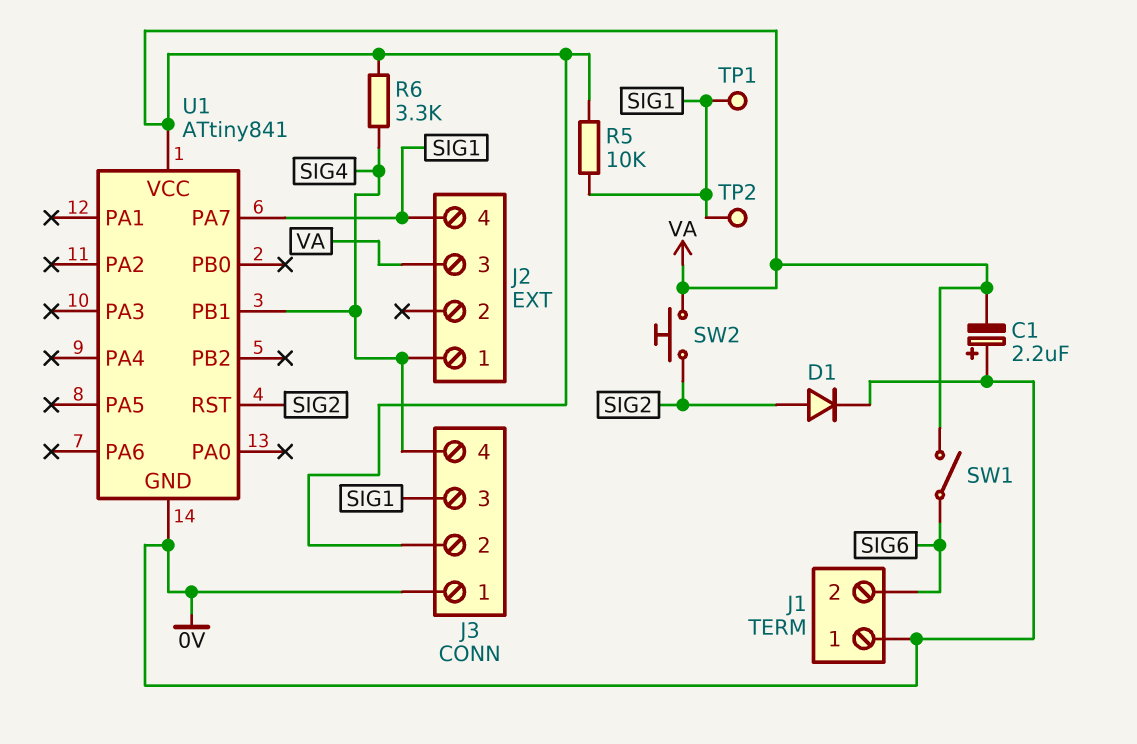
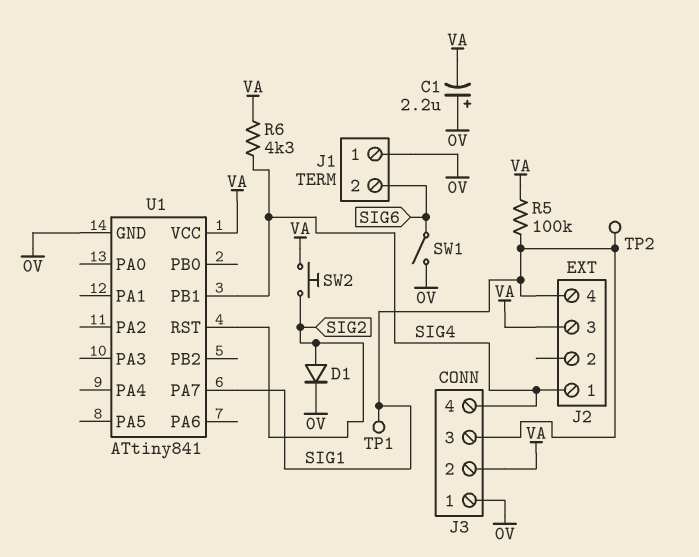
R5: 10k (SIG1, VA) -> 100k (SIG1, VA)
R6: 3.3k (SIG4, VA) -> 4.3k (SIG4, VA)
SW1: switch (SIG6, VA) -> switch (0V, SIG6)

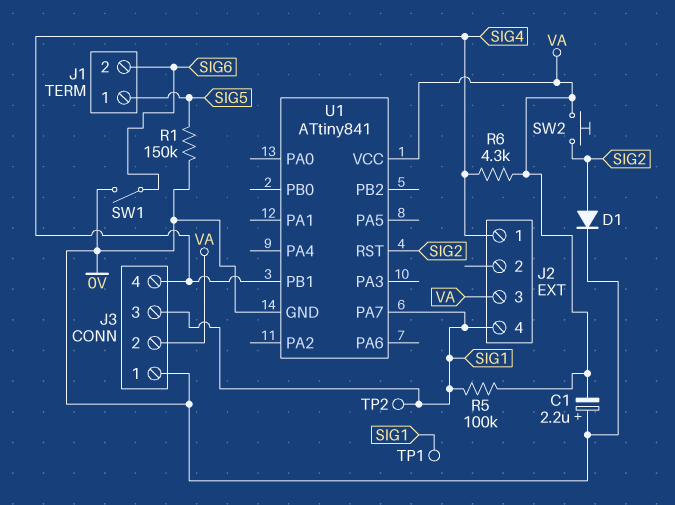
J1 pin 1: 0V -> SIG5
R1: none -> 150k (0V, SIG5)

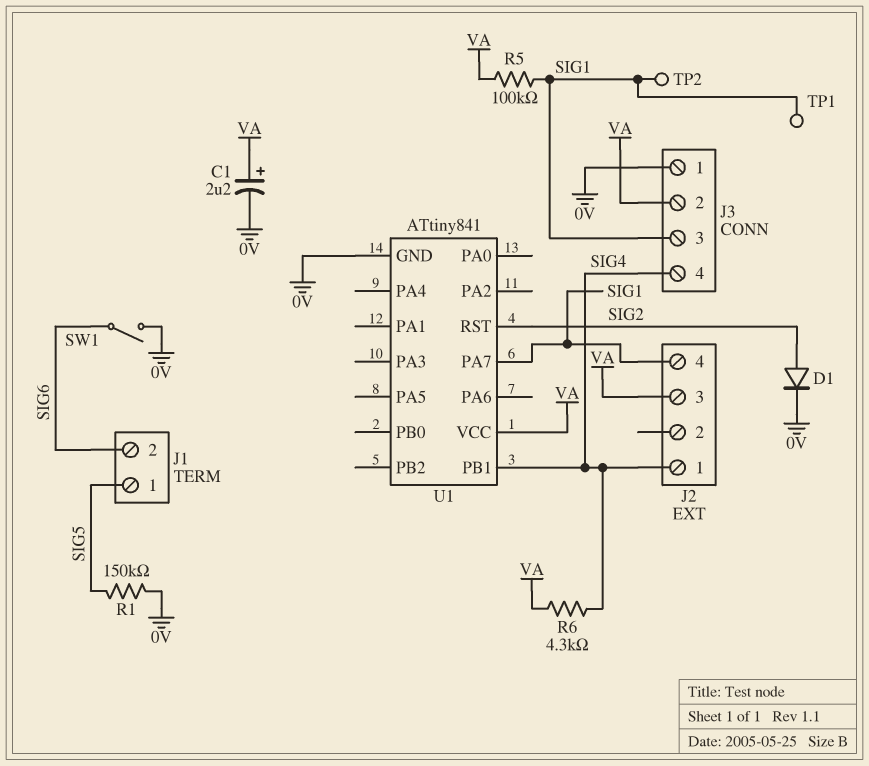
C1: 2.2uF (plus 0V, minus VA) -> 2.2uF (plus VA, minus 0V)
SW2: button (SIG2, VA) -> none

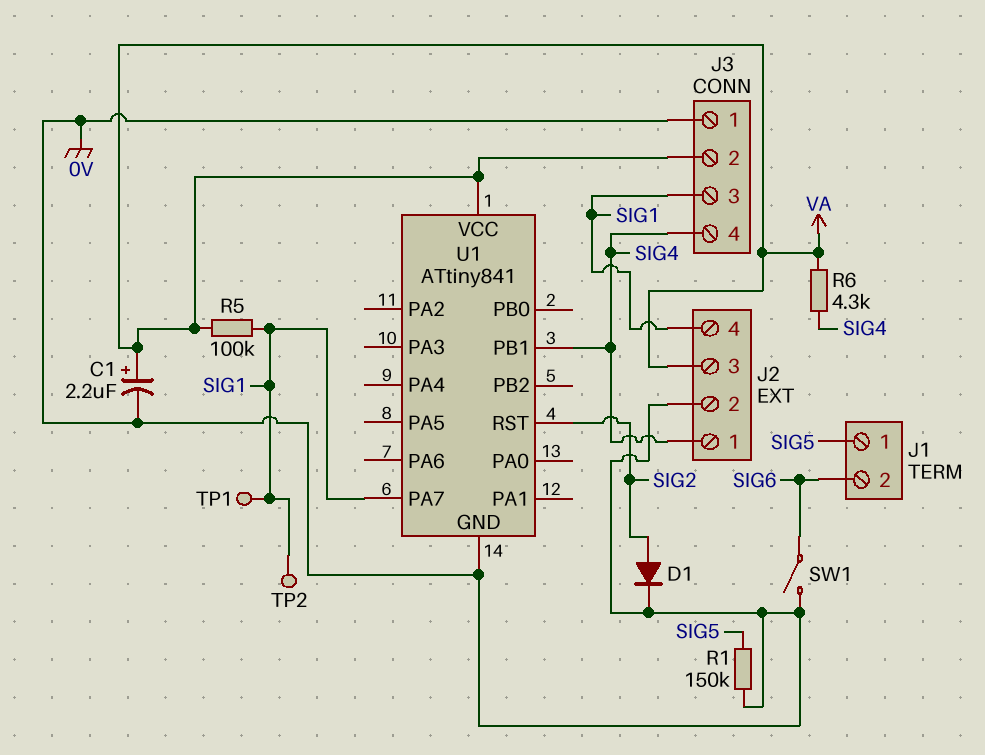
J2 pin 2: none -> 0V

